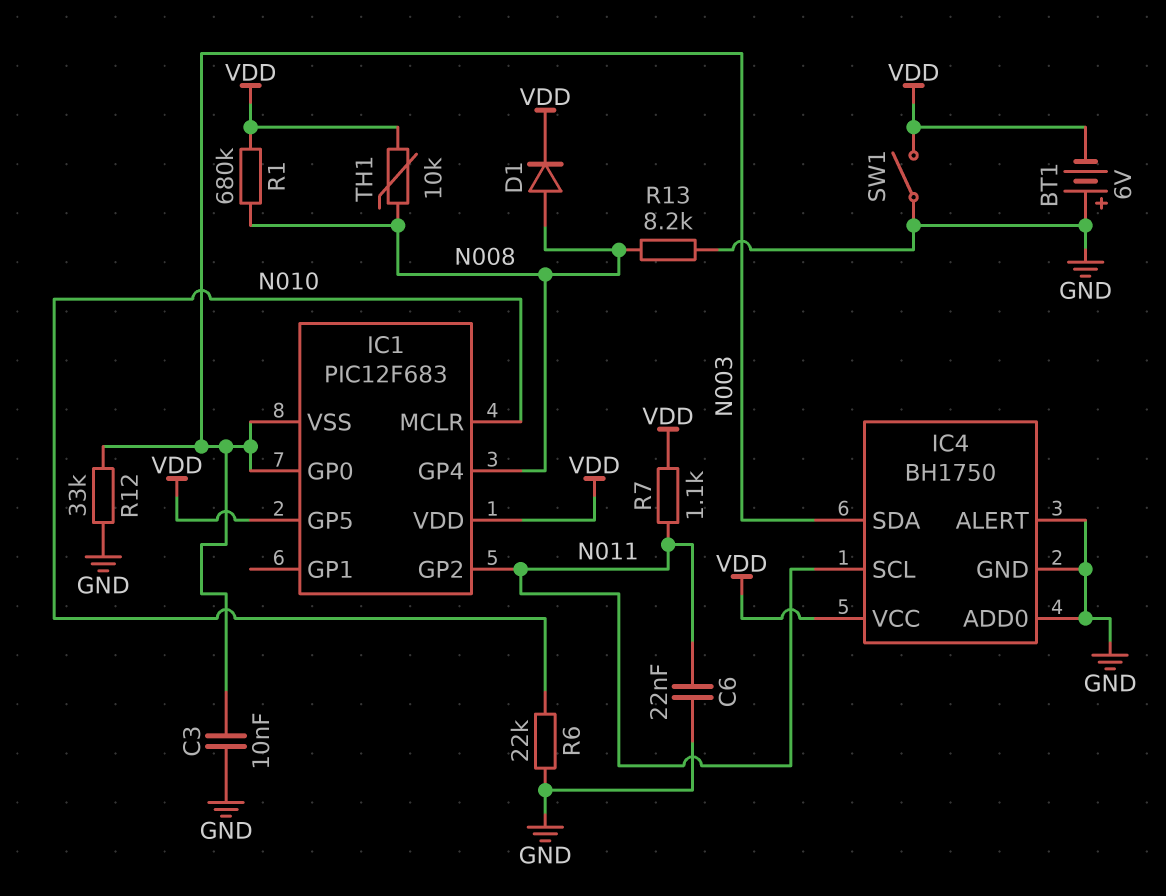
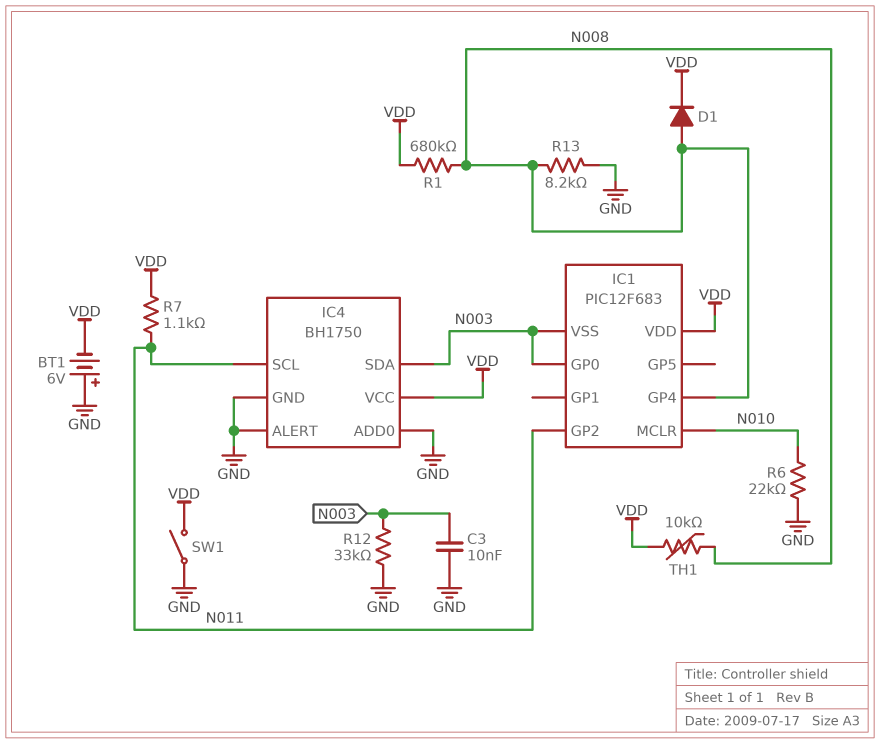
C6: 22nF (GND, N011) -> none
IC1 pin GP5: VDD -> none

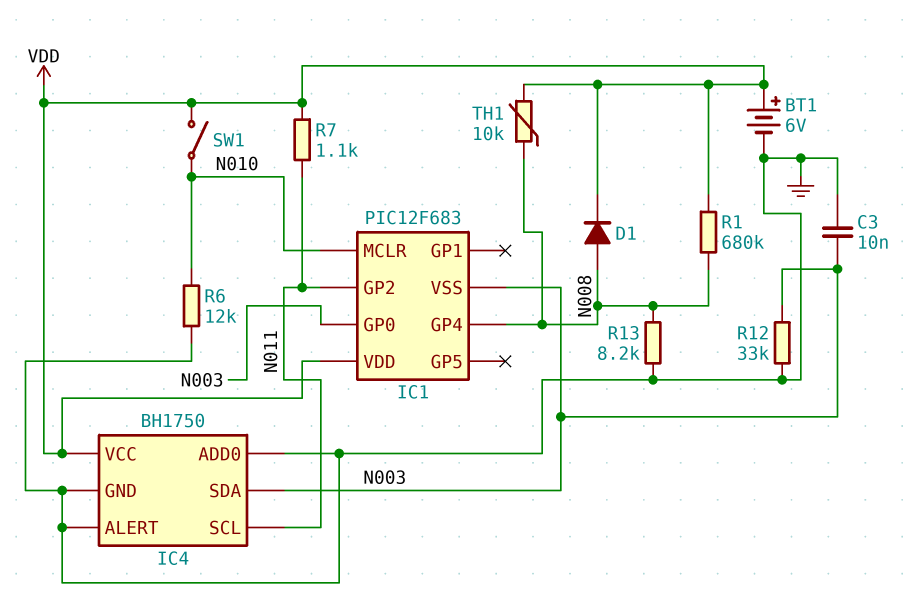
BT1: 6V (plus GND, minus VDD) -> 6V (plus VDD, minus GND)
R6: 22k (GND, N010) -> 12k (GND, N010)
SW1: switch (GND, VDD) -> switch (N010, VDD)

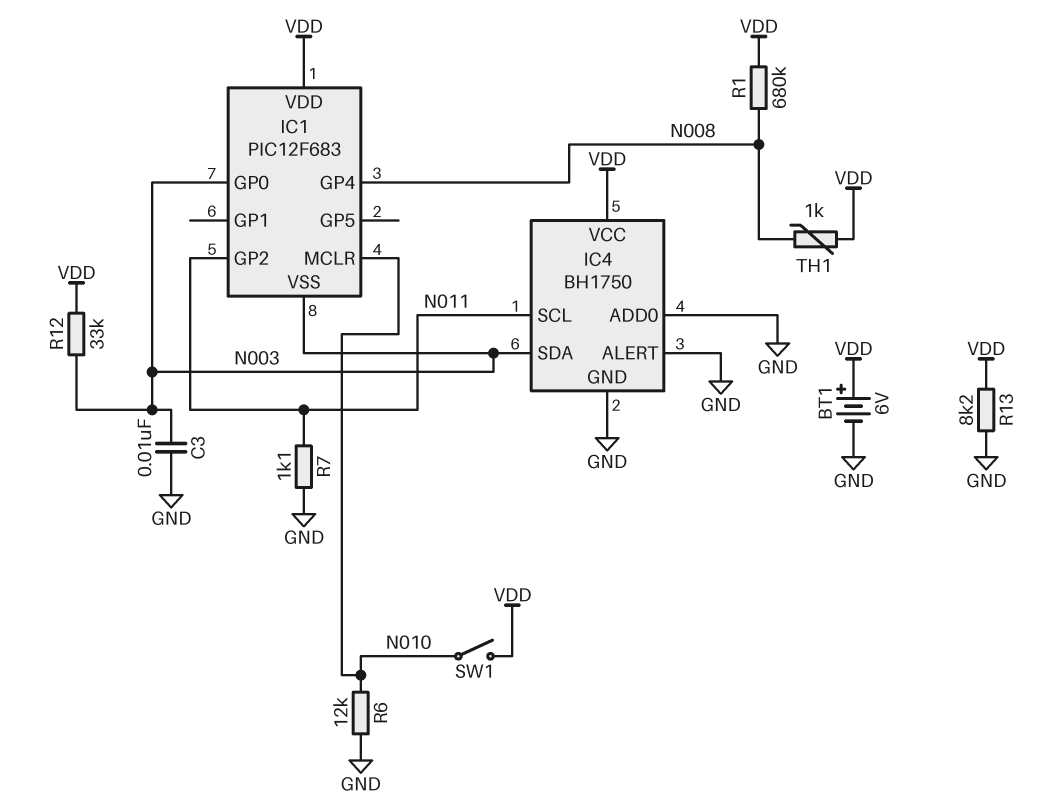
D1: diode (A N008, K VDD) -> none
R7: 1.1k (N011, VDD) -> 1.1k (GND, N011)
R12: 33k (GND, N003) -> 33k (N003, VDD)
R13: 8.2k (GND, N008) -> 8.2k (GND, VDD)
TH1: 10k (N008, VDD) -> 1k (N008, VDD)

